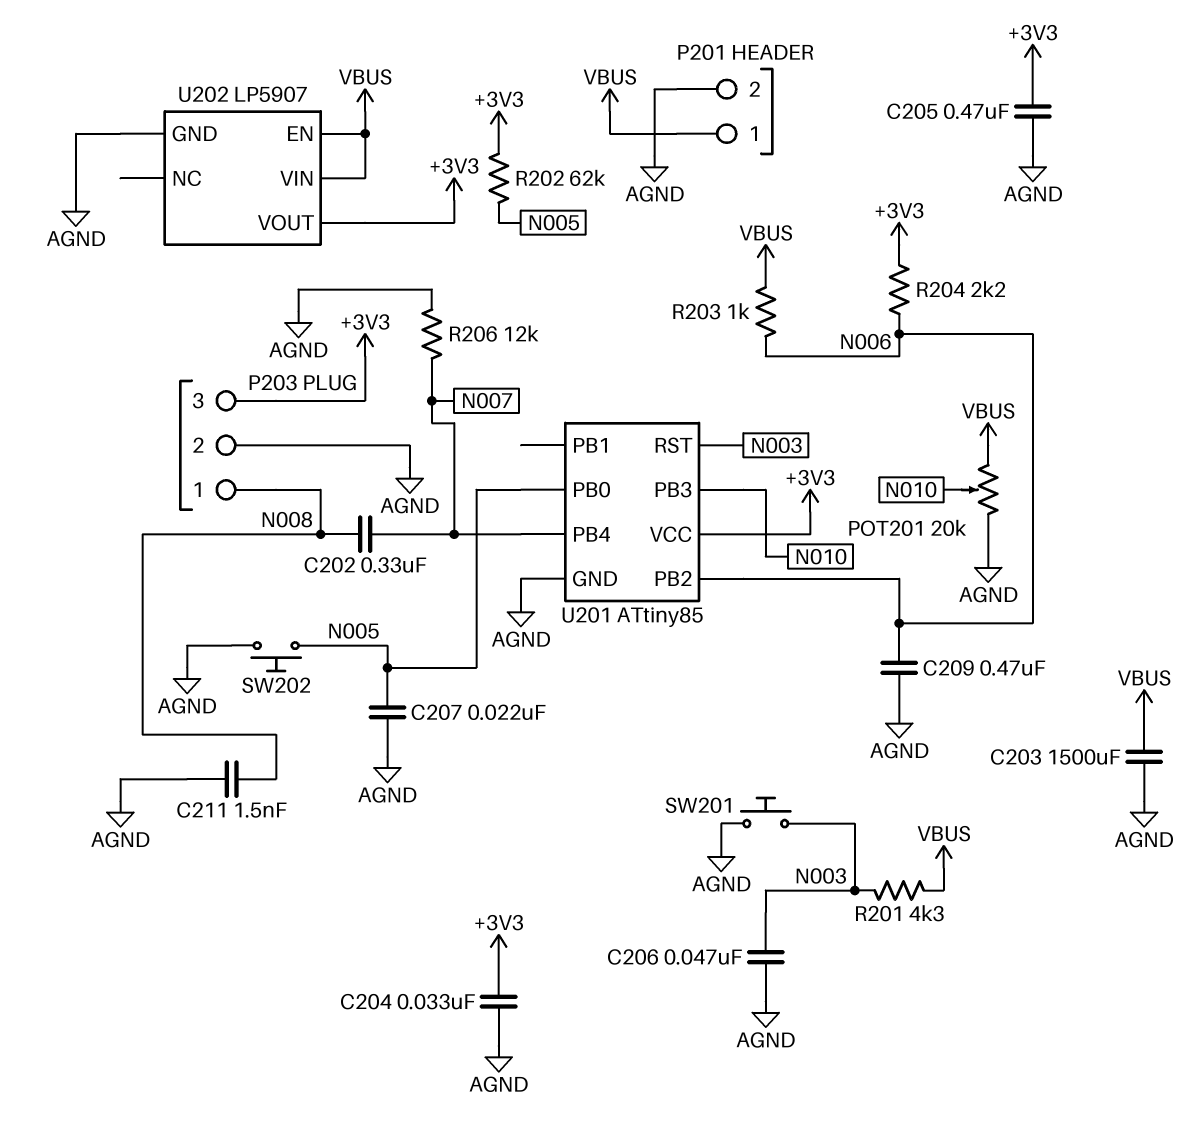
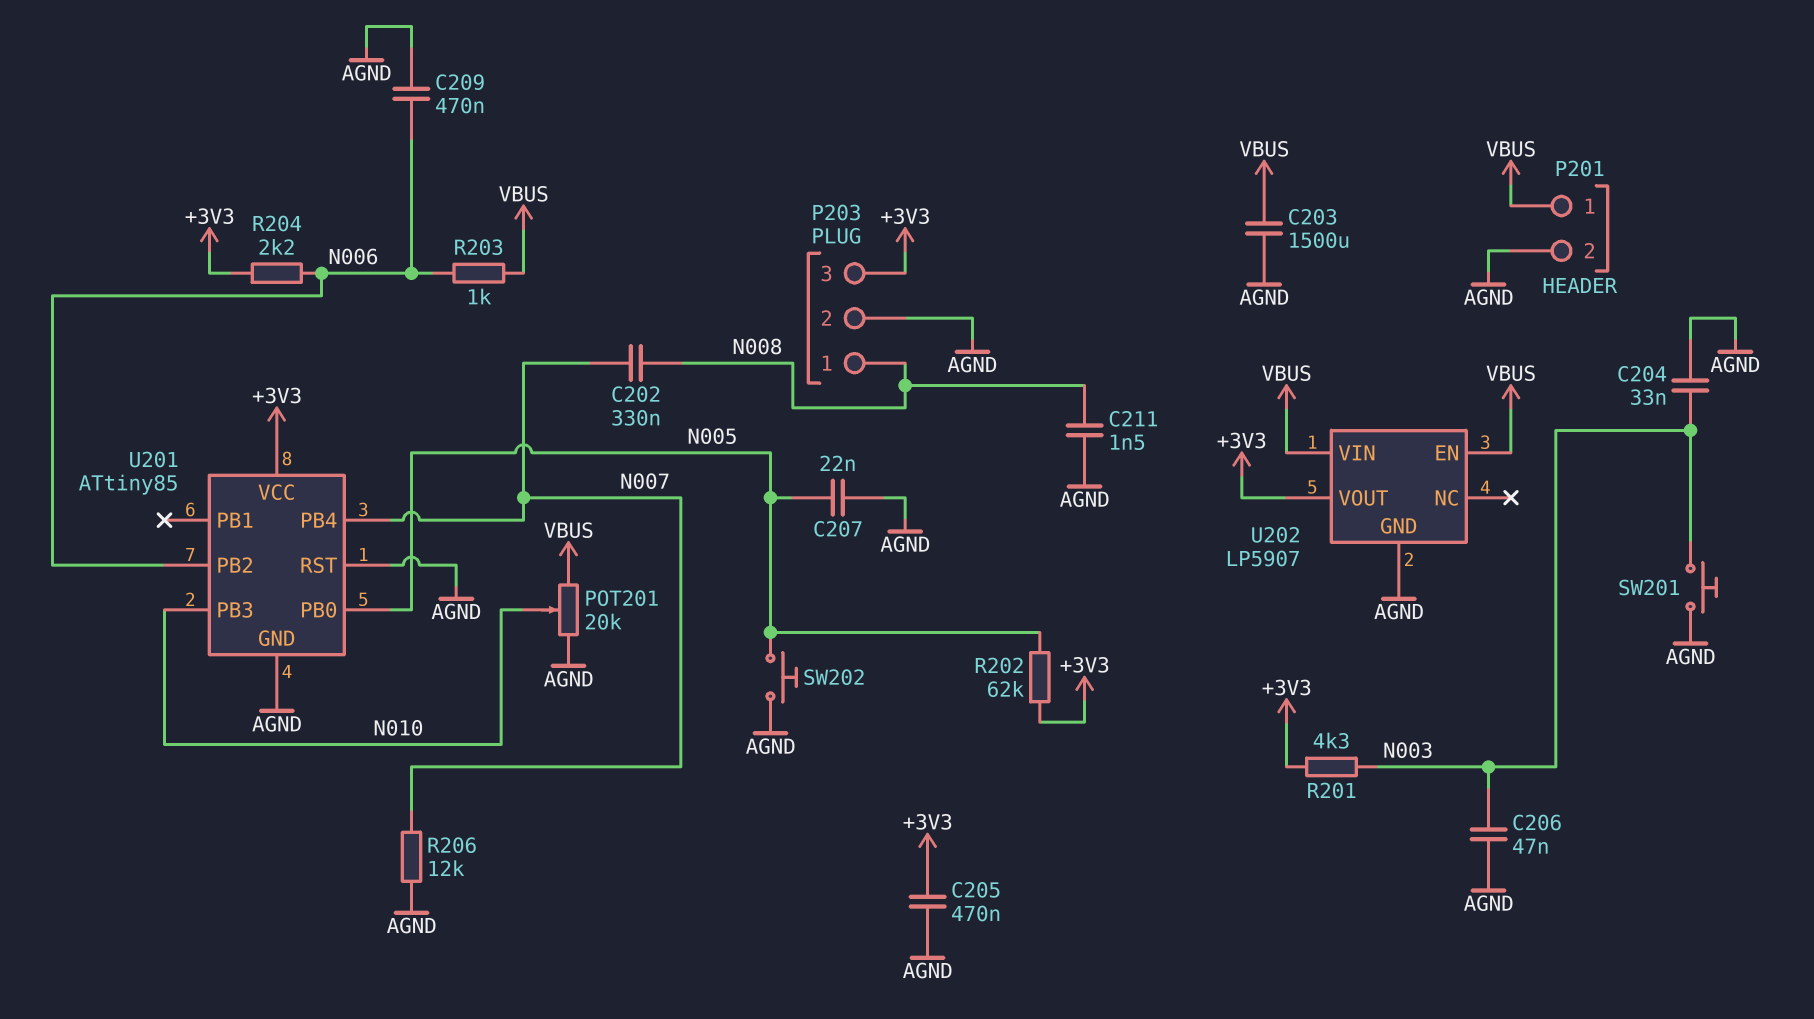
C204: 33nF (+3V3, AGND) -> 33nF (AGND, N003)
R201: 4.3k (N003, VBUS) -> 4.3k (+3V3, N003)
U201 pin RST: N003 -> AGND

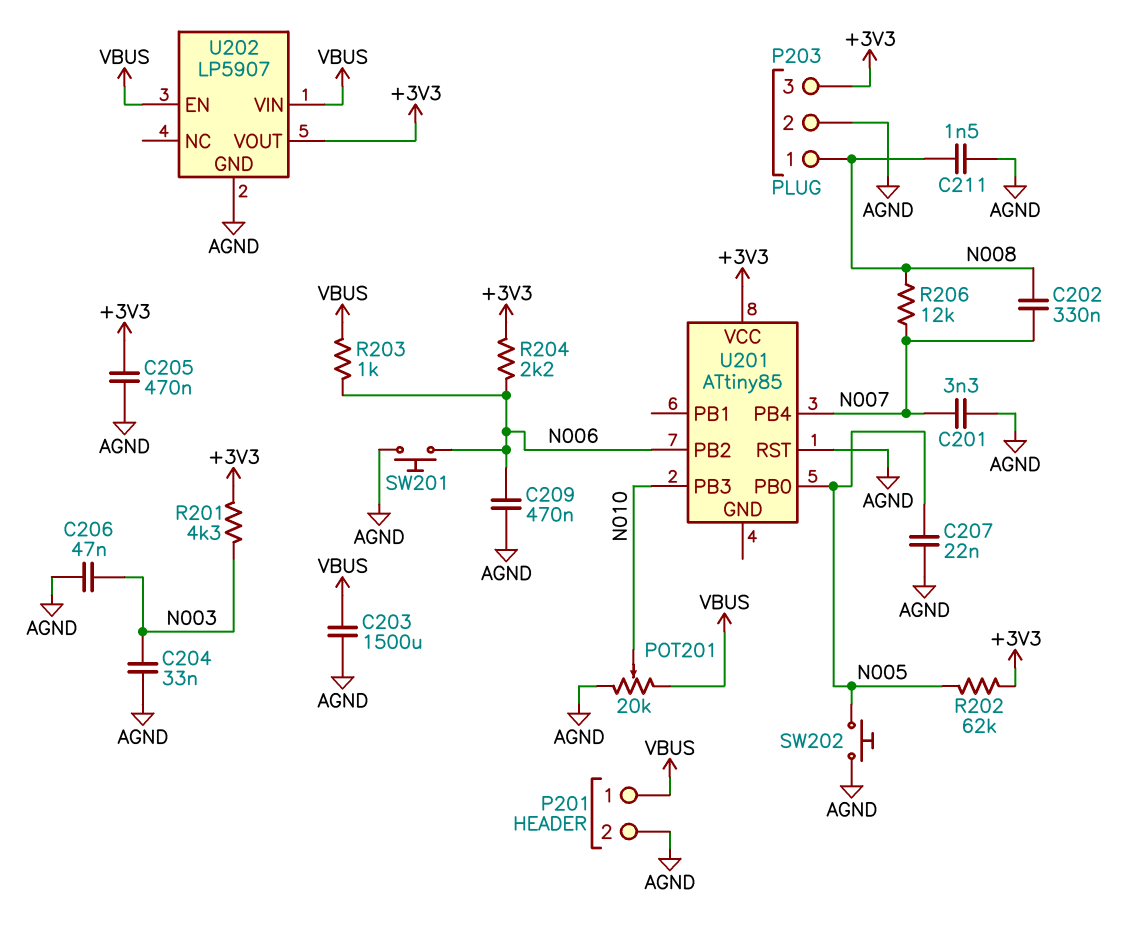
C201: none -> 3.3nF (AGND, N007)
R206: 12k (AGND, N007) -> 12k (N007, N008)
SW201: button (AGND, N003) -> button (AGND, N006)
U201 pin GND: AGND -> none

